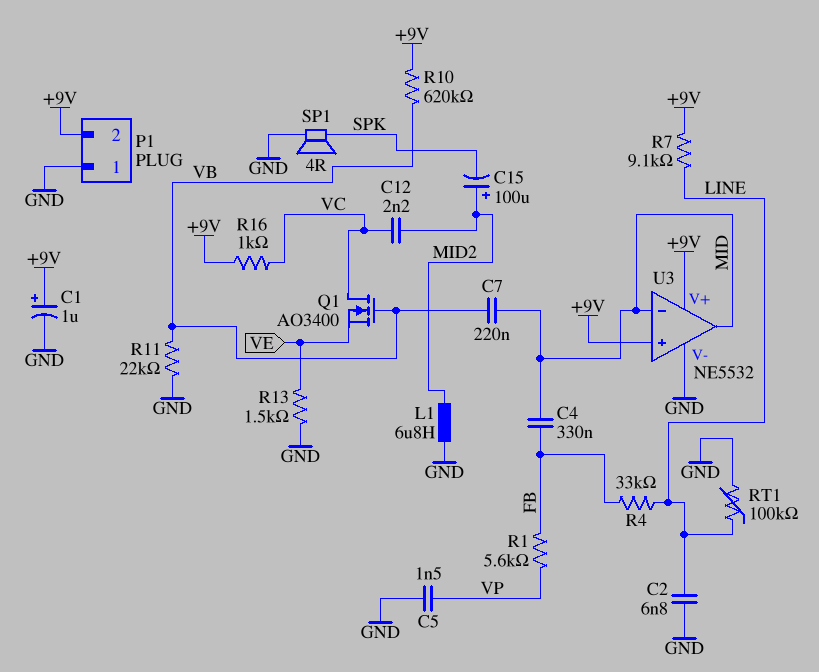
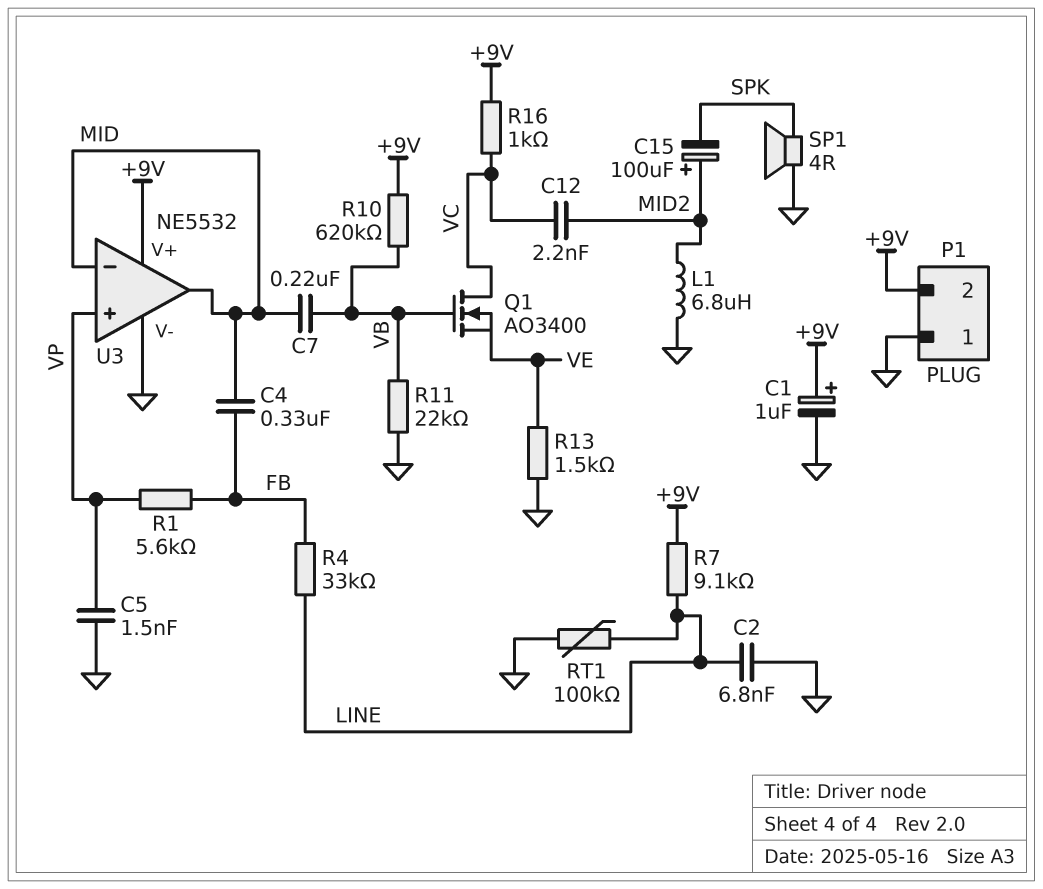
U3 pin in+: +9V -> VP

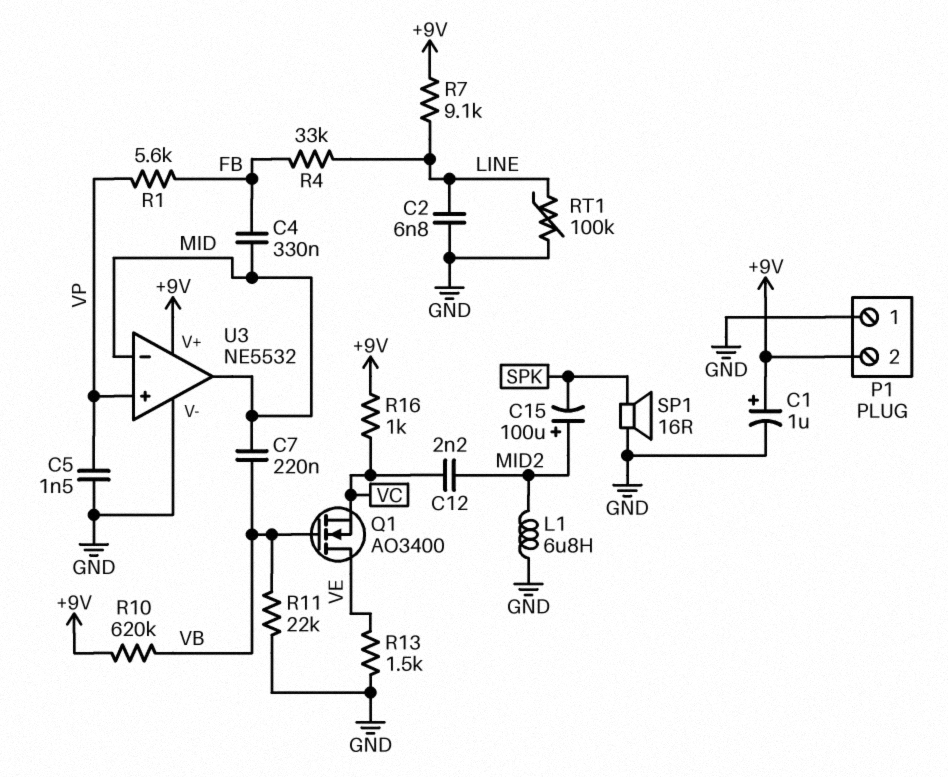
Q1: NMOS AO3400 (G VB, D VC, S VE) -> NMOS AO3400 (G VB, D VE, S VC)
SP1: speaker 4R (GND, SPK) -> speaker 16R (GND, SPK)

